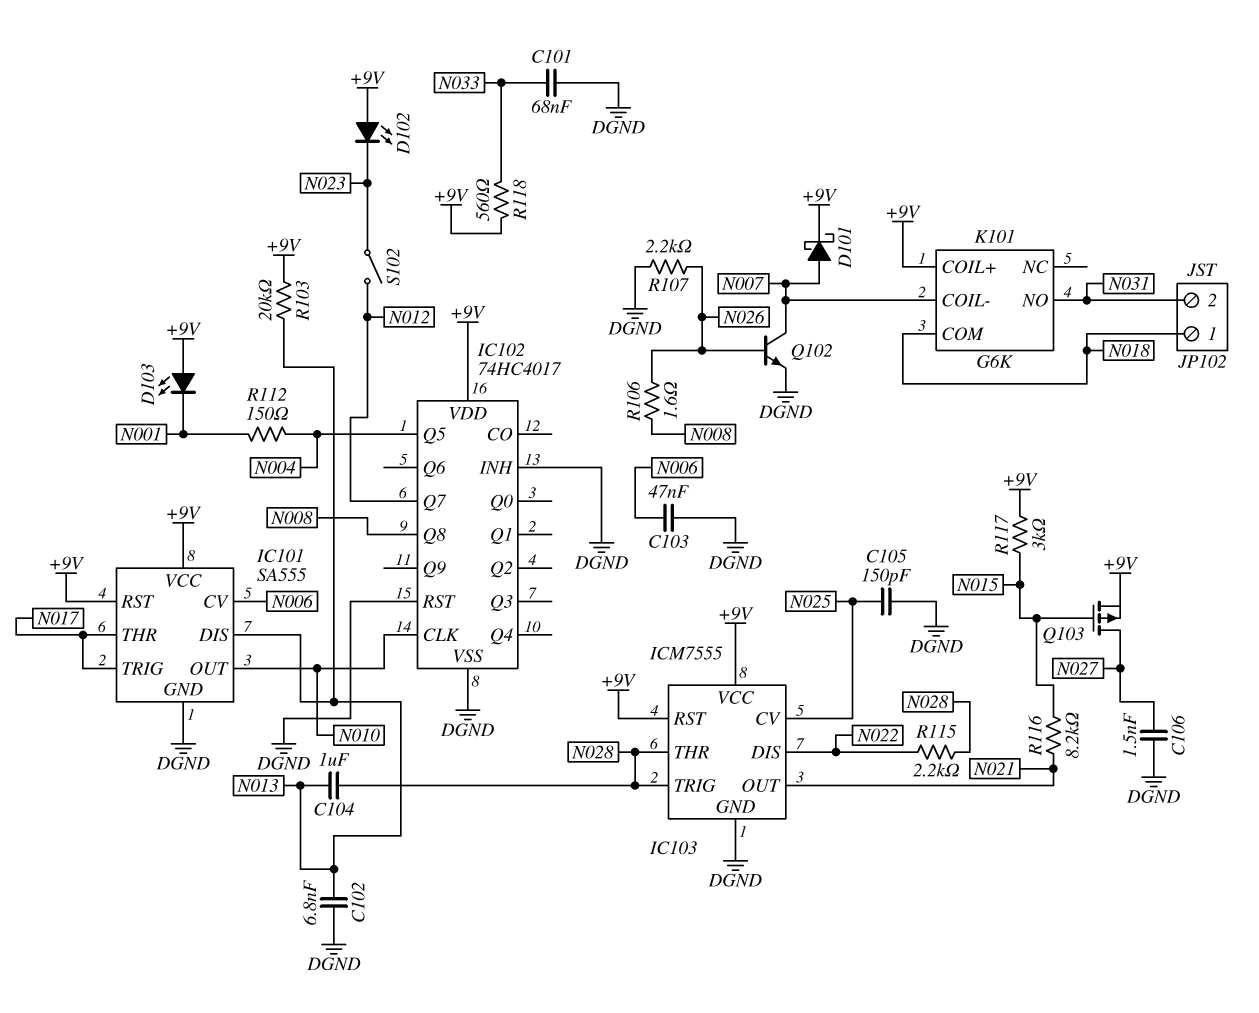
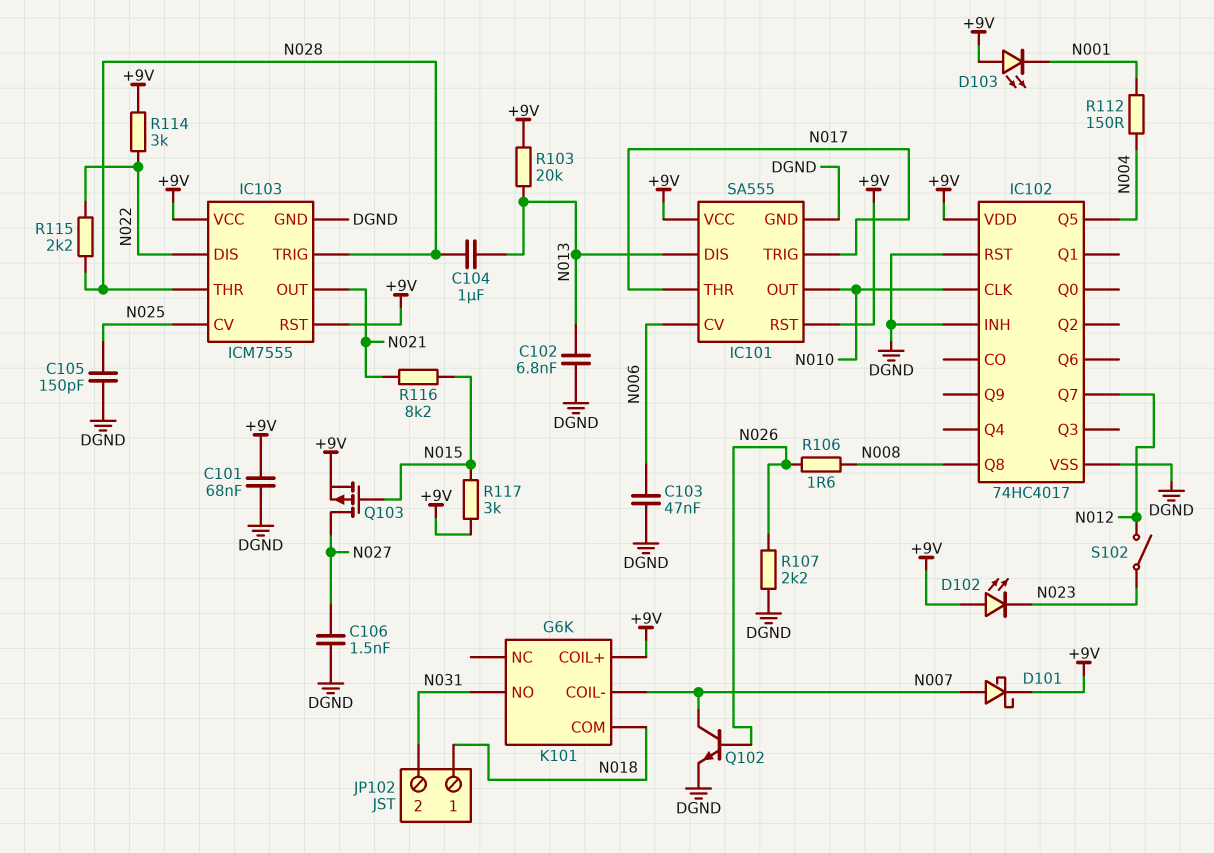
C101: 68nF (DGND, N033) -> 68nF (+9V, DGND)
R114: none -> 3k (+9V, N022)
R118: 560 (+9V, N033) -> none

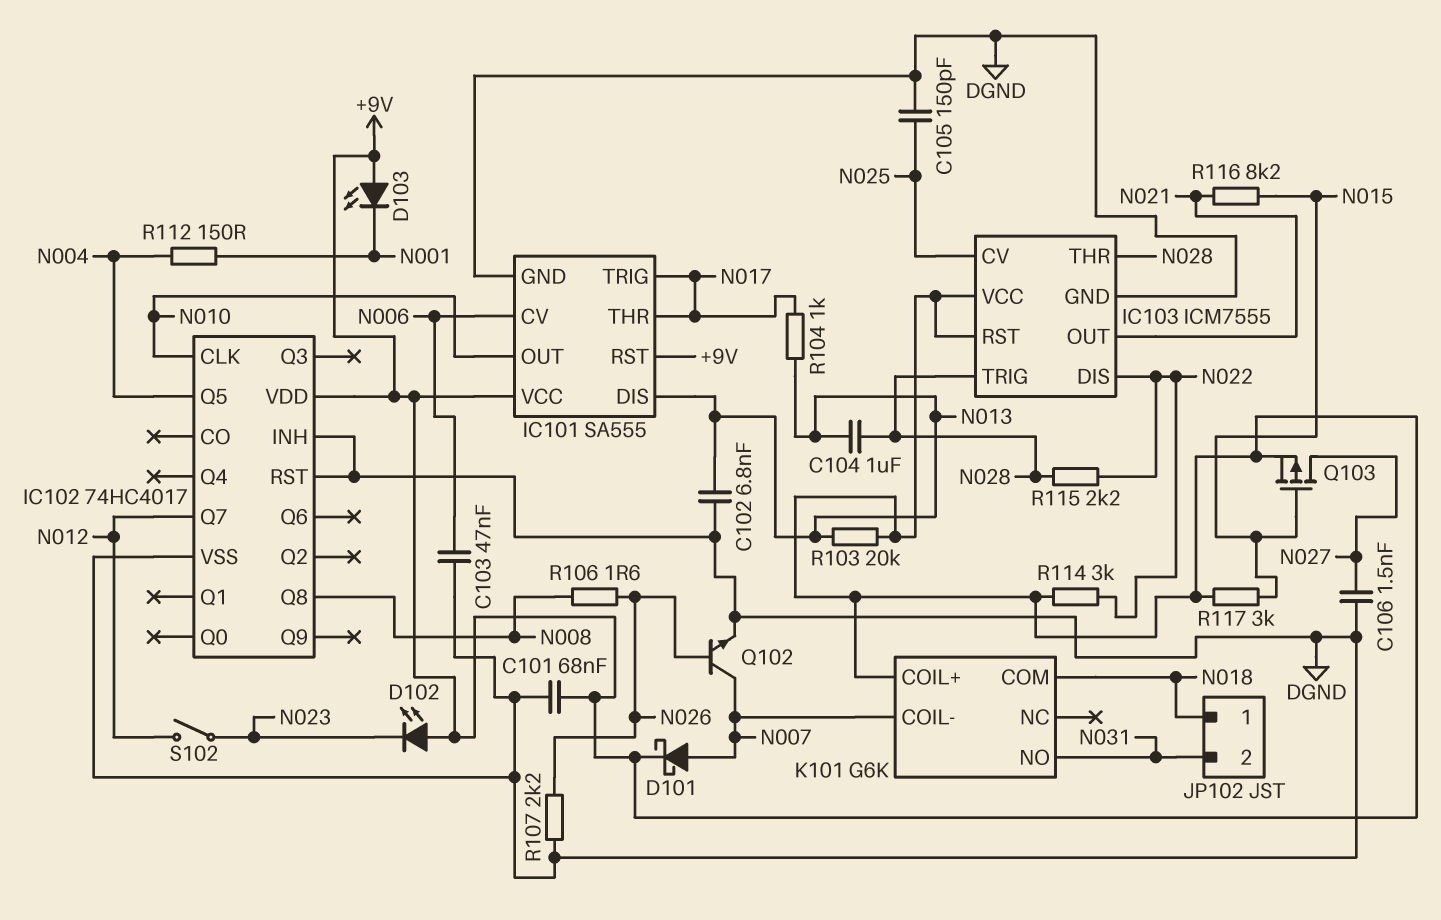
R104: none -> 1k (N013, N017)

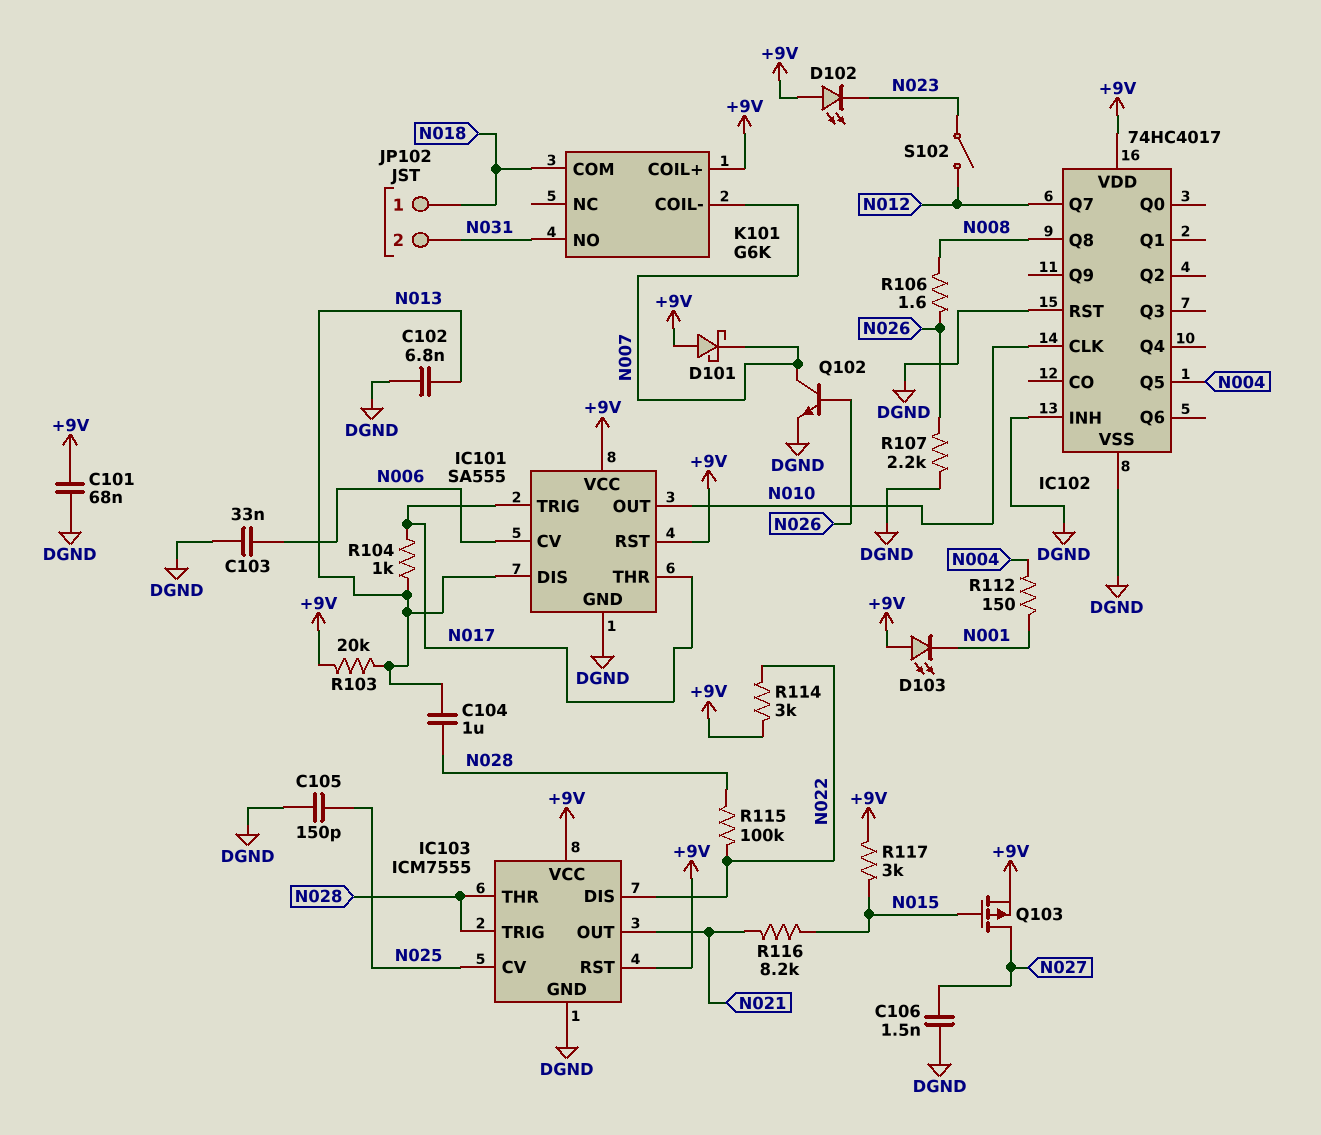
C103: 47nF (DGND, N006) -> 33nF (DGND, N006)
D101: schottky (A N007, K +9V) -> schottky (A +9V, K N007)
R115: 2.2k (N022, N028) -> 100k (N022, N028)

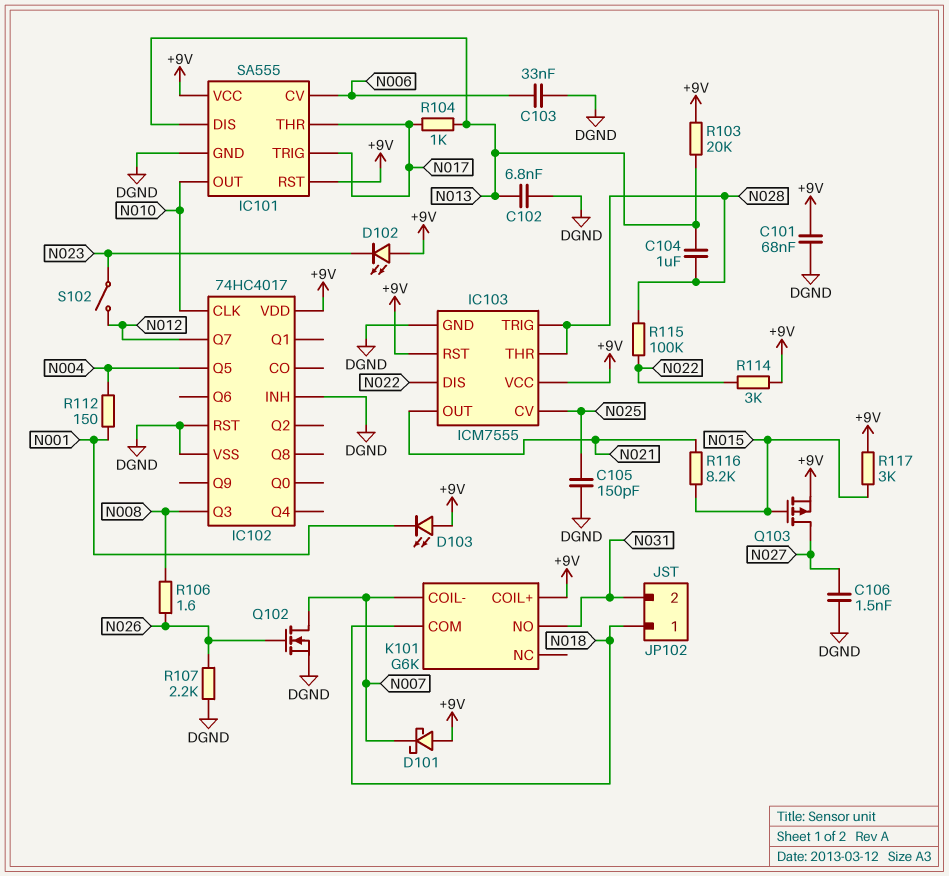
IC102 pin Q3: none -> N008
IC102 pin Q8: N008 -> none
Q102: NPN (B N026, C N007, E DGND) -> NMOS (G N026, D N007, S DGND)

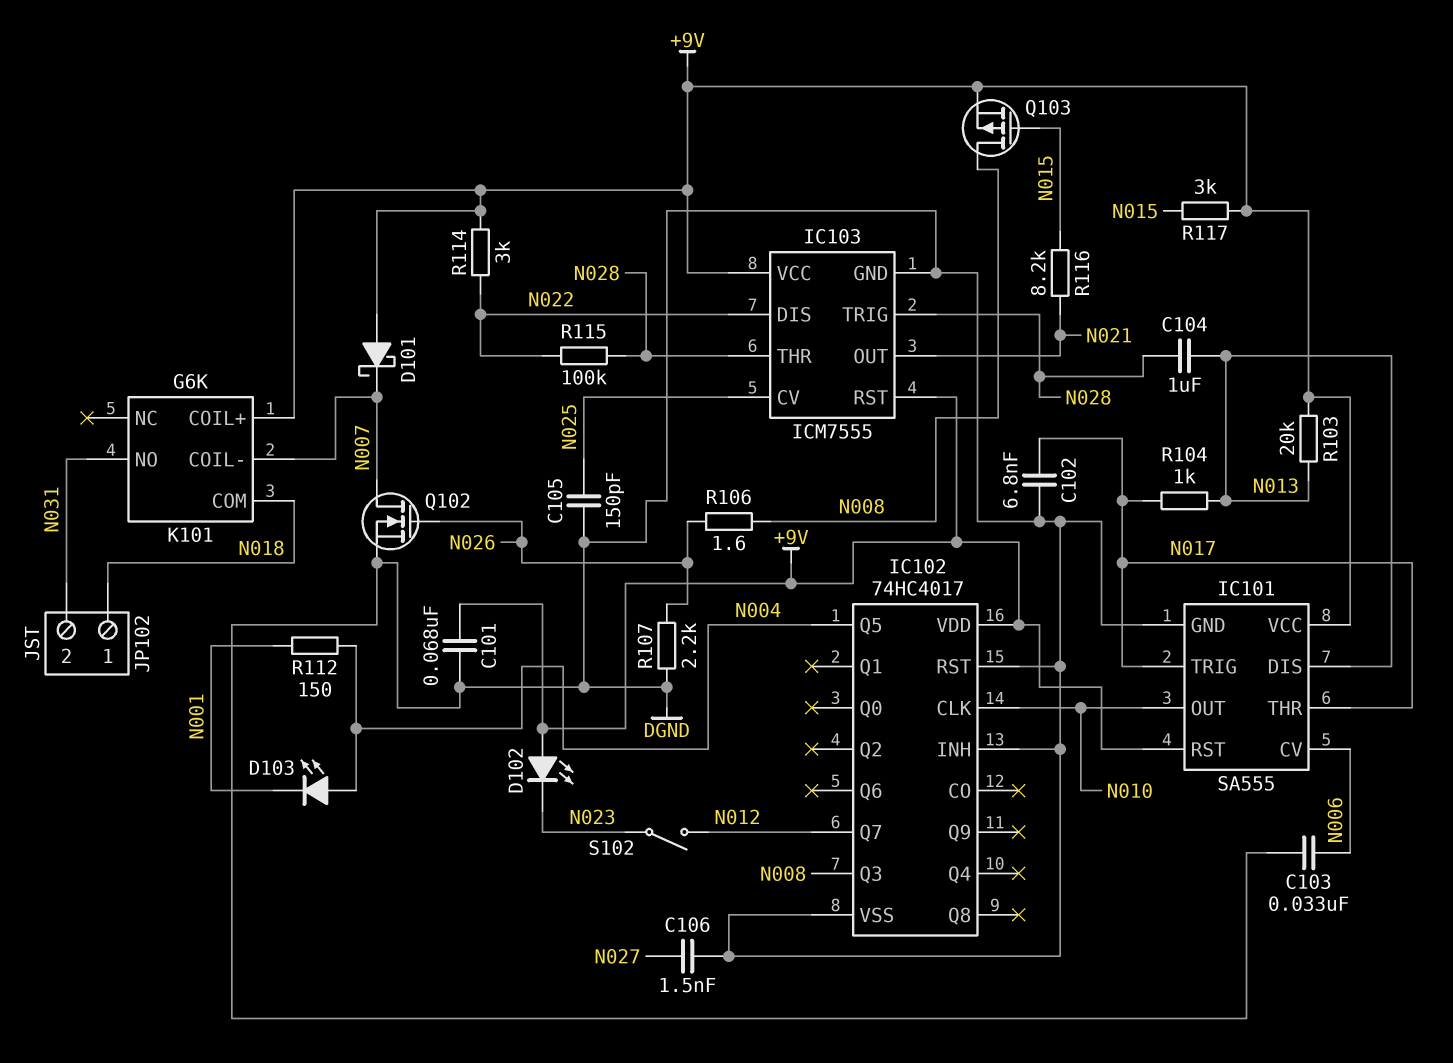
C102: 6.8nF (DGND, N013) -> 6.8nF (DGND, N017)
D103: LED (A +9V, K N001) -> LED (A N004, K N001)
Q103: PMOS (G N015, D N027, S +9V) -> PMOS (G N015, D N008, S +9V)

